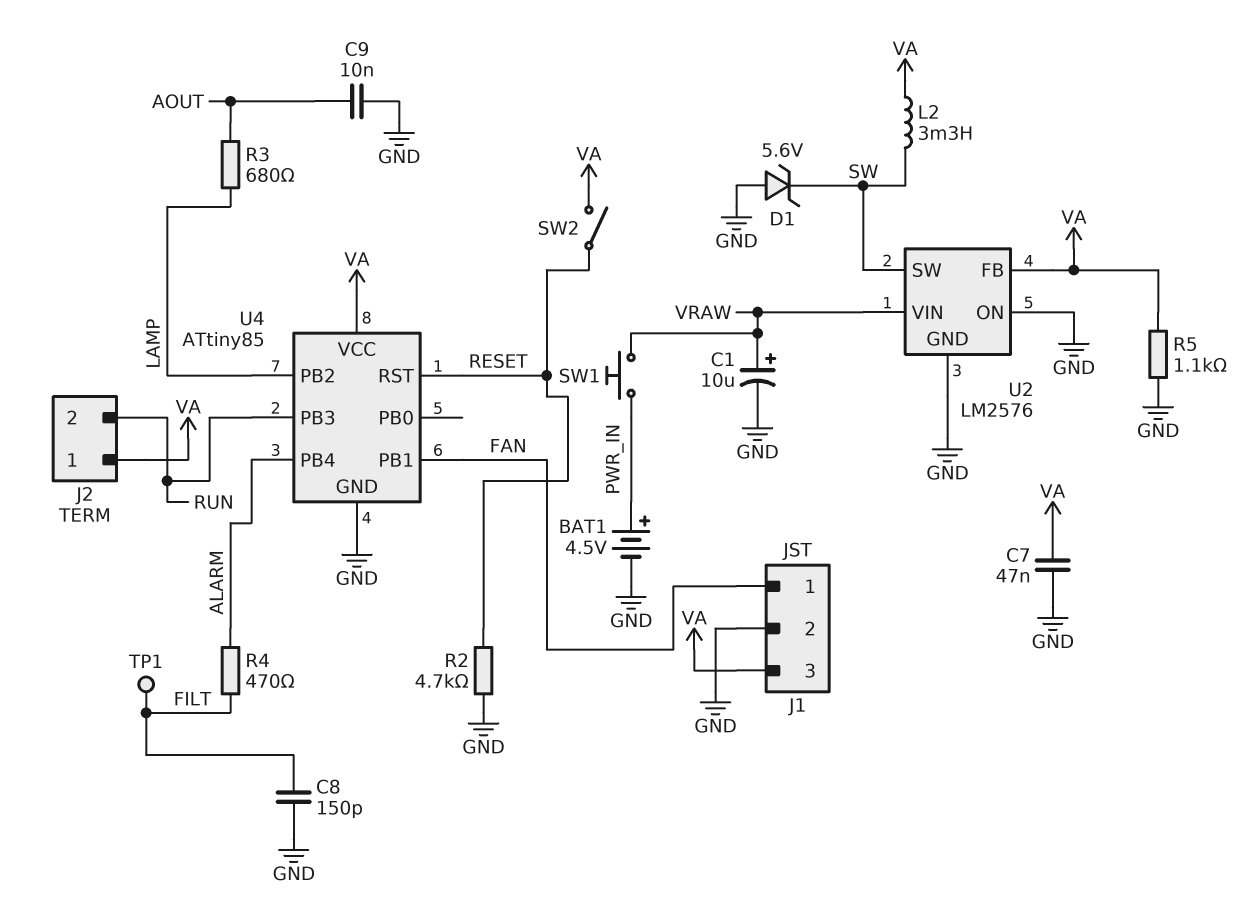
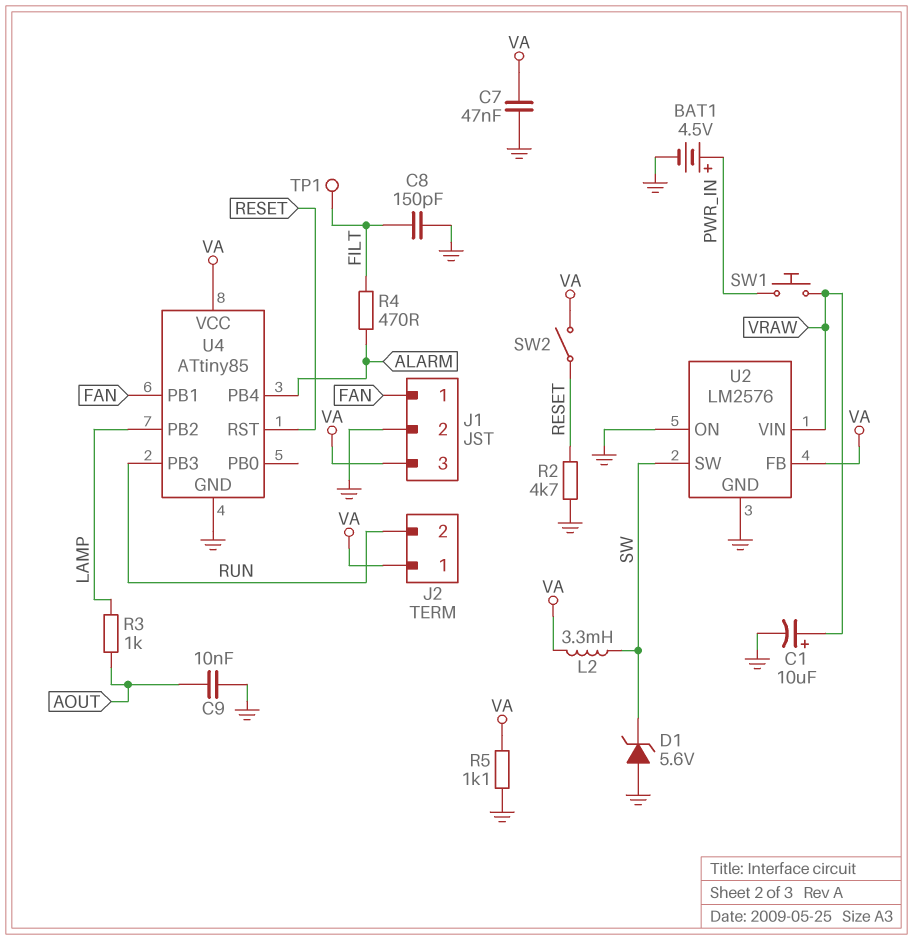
R3: 680 (AOUT, LAMP) -> 1k (AOUT, LAMP)

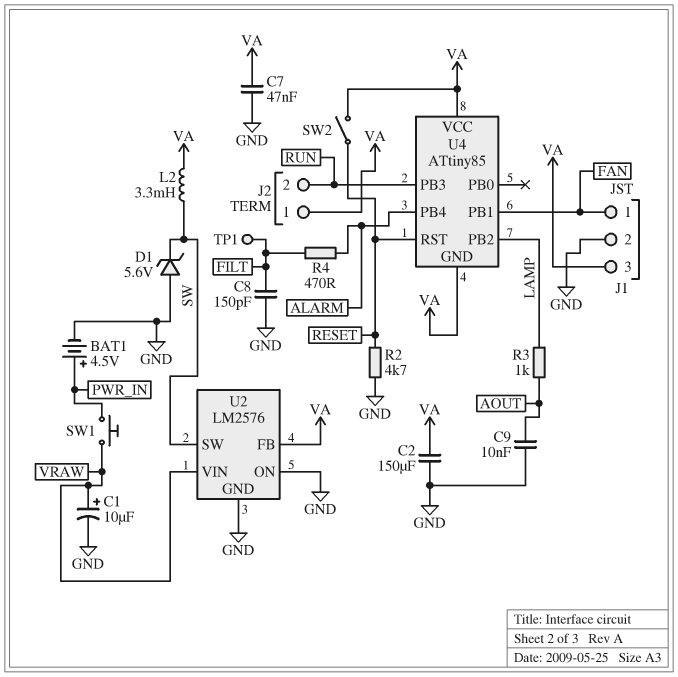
C2: none -> 150uF (GND, VA)
R5: 1.1k (GND, VA) -> none
U4 pin GND: GND -> VA

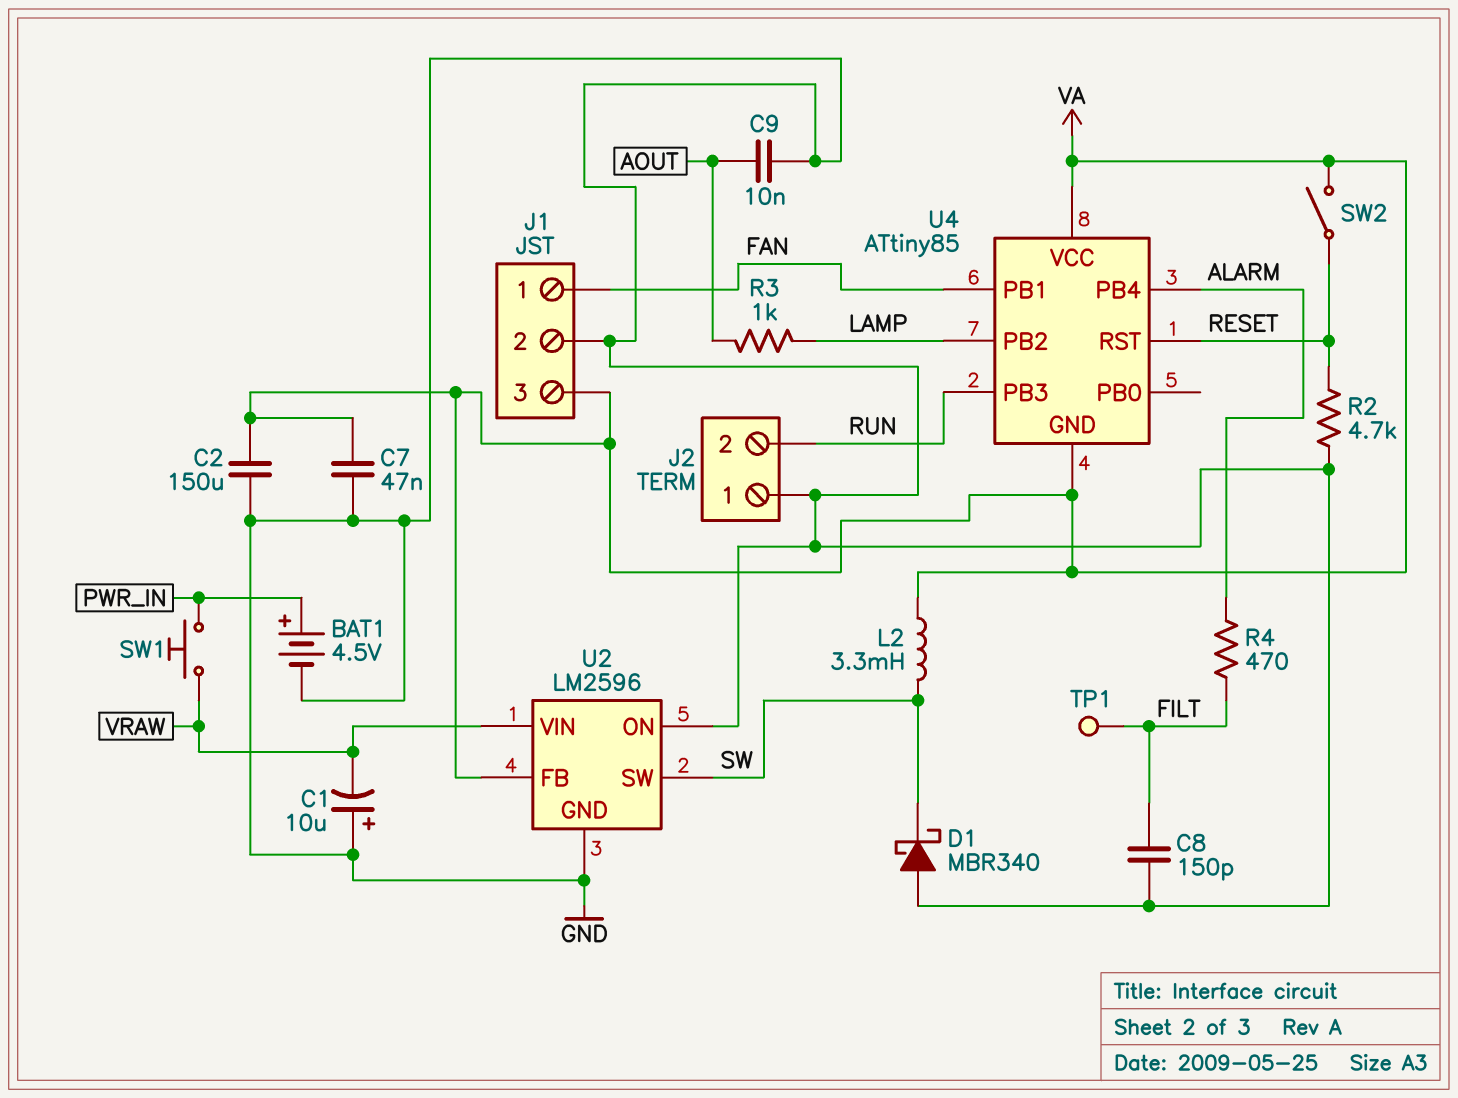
C1: 10uF (plus VRAW, minus GND) -> 10uF (plus GND, minus VRAW)
D1: zener 5.6V (A GND, K SW) -> schottky MBR340 (A GND, K SW)
J2 pin 1: VA -> GND
U2: LM2576 -> LM2596

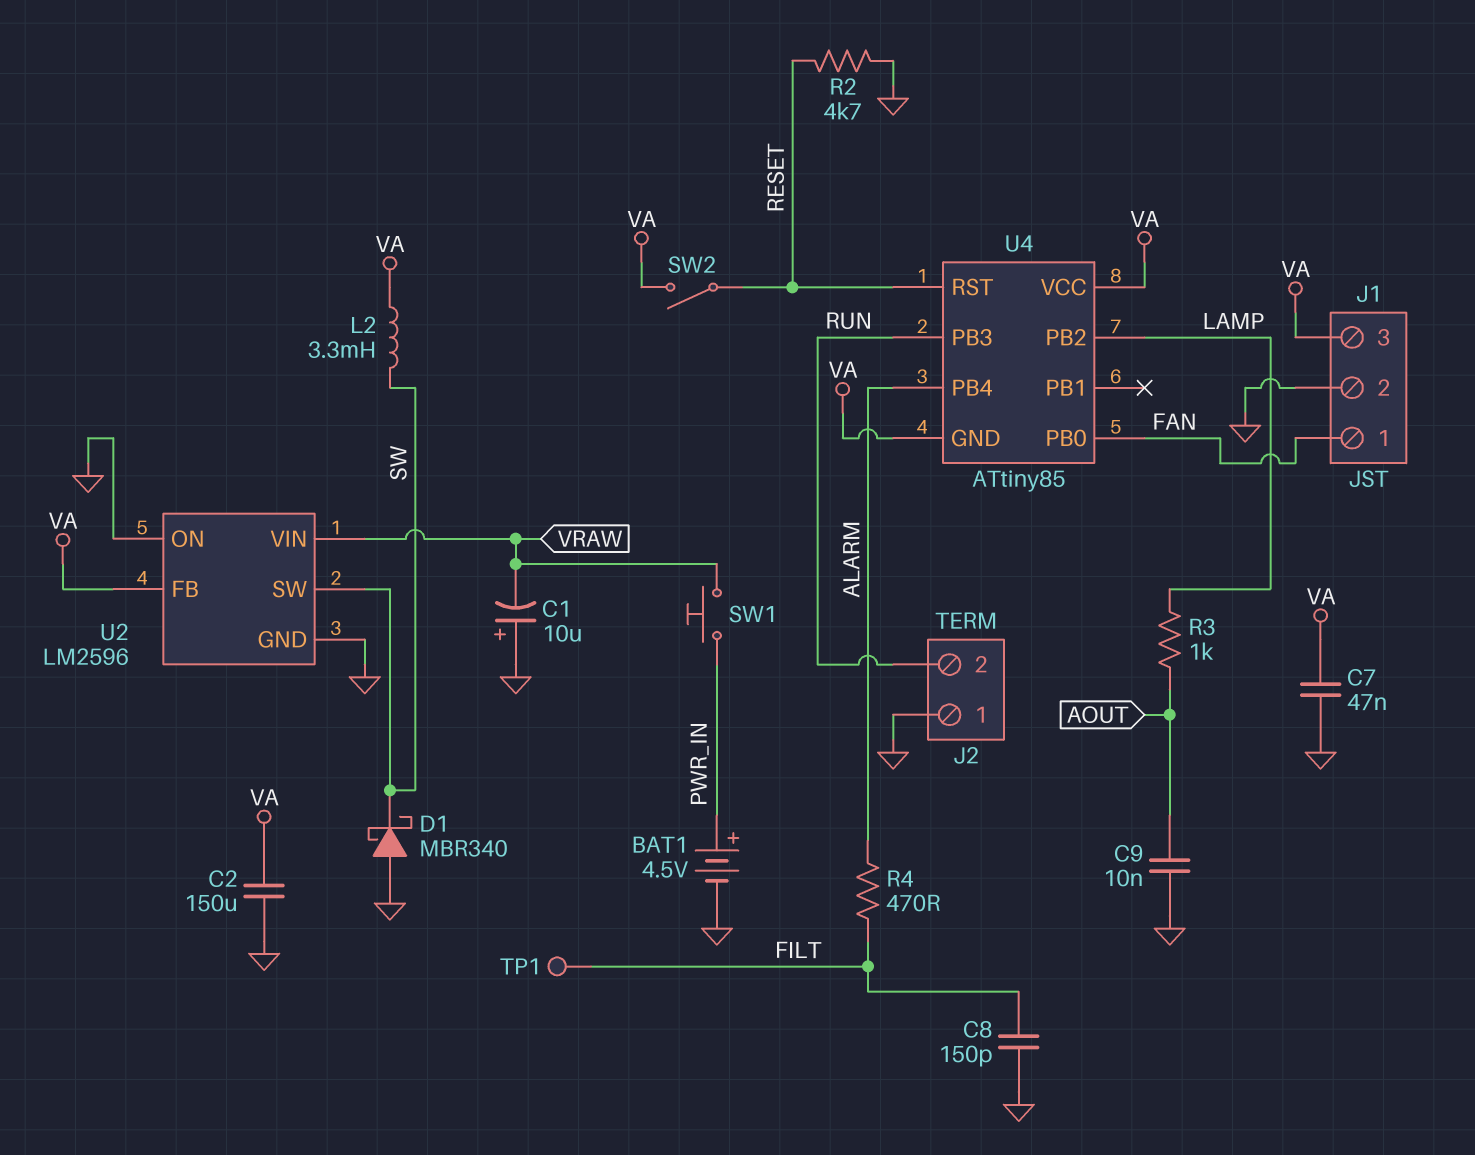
U4 pin PB0: none -> FAN
U4 pin PB1: FAN -> none

